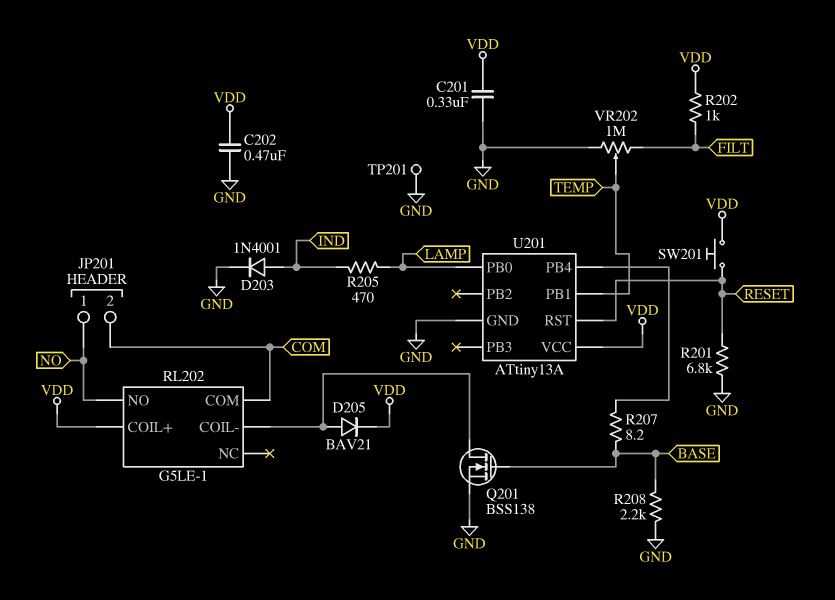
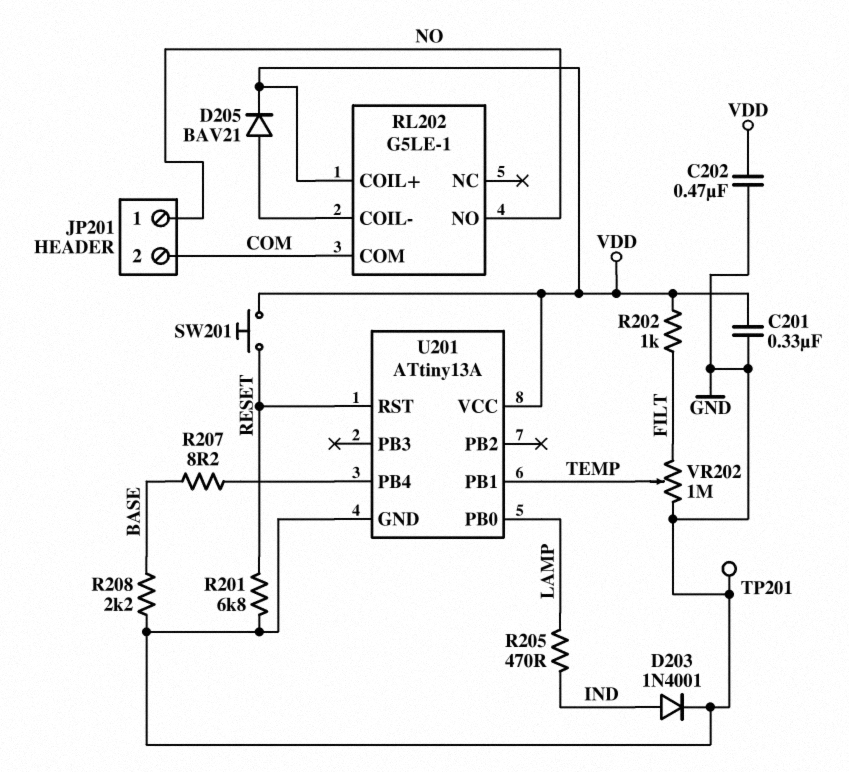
Q201: NMOS BSS138 (G BASE, D RL202/COIL-, S GND) -> none

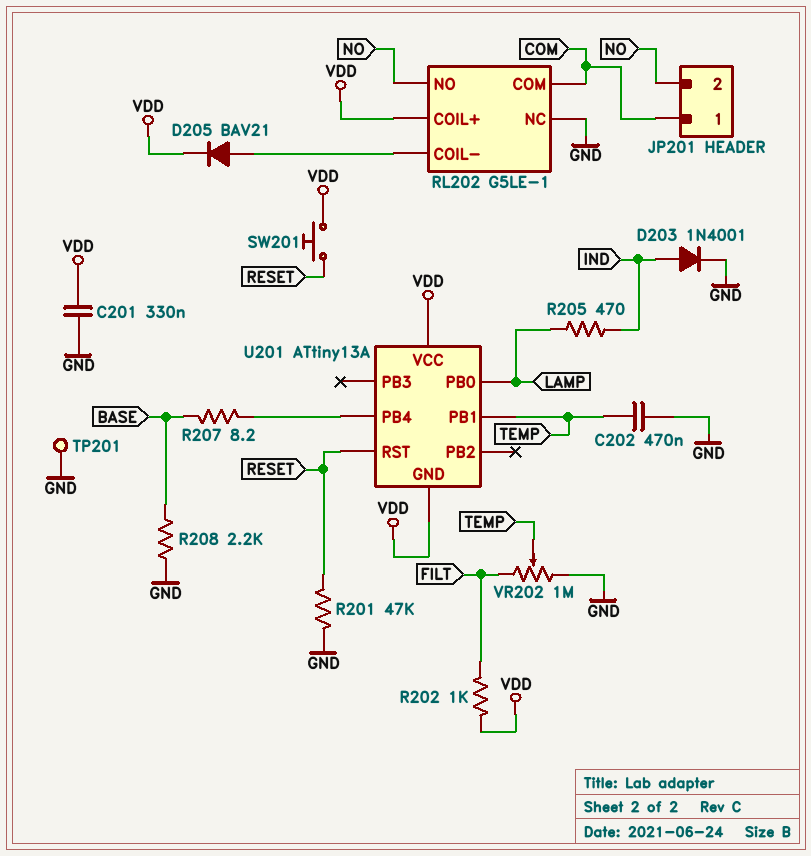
C202: 470nF (GND, VDD) -> 470nF (GND, TEMP)
JP201 pin 1: NO -> COM
JP201 pin 2: COM -> NO
R201: 6.8k (GND, RESET) -> 47k (GND, RESET)
RL202 pin NC: none -> GND
U201 pin GND: GND -> VDD

